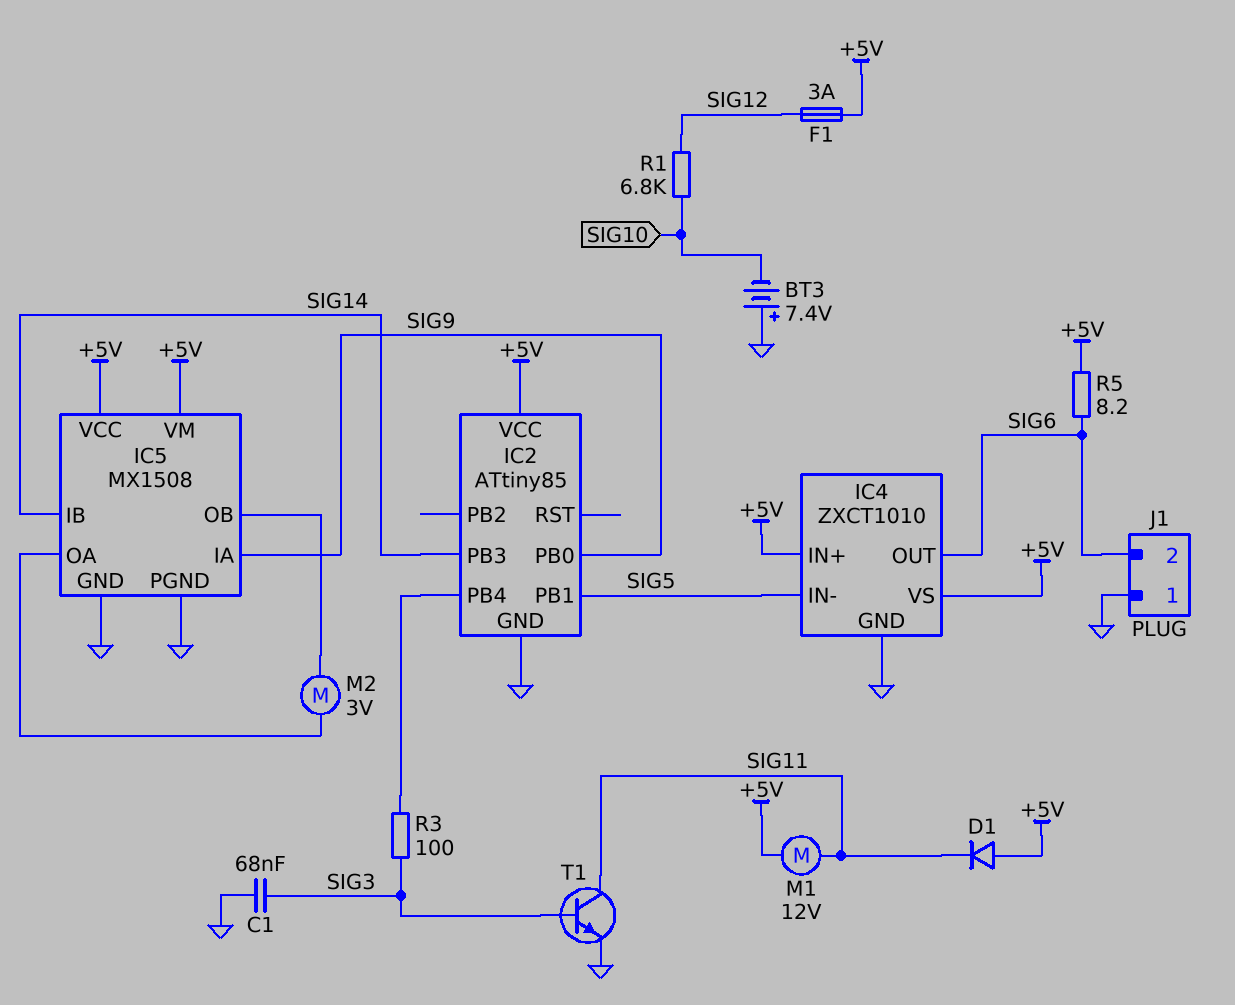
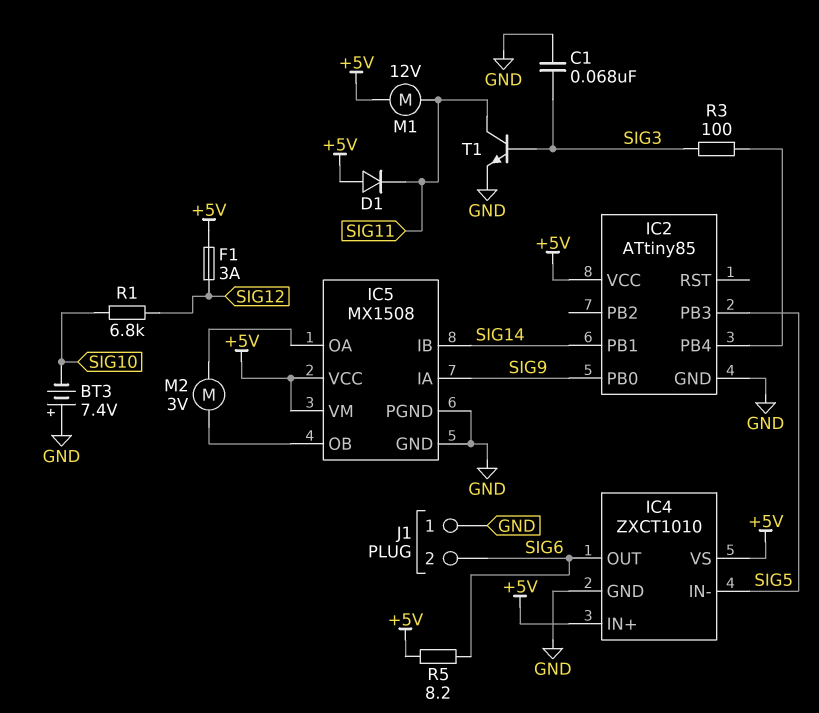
IC2 pin PB1: SIG5 -> SIG14
IC2 pin PB3: SIG14 -> SIG5

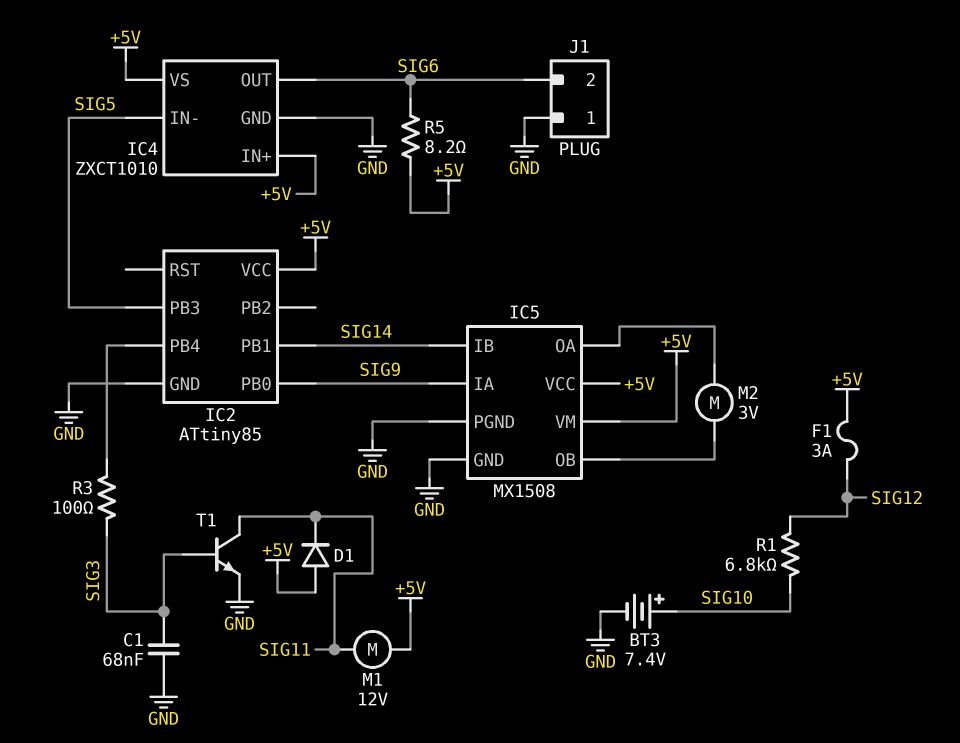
BT3: 7.4V (plus GND, minus SIG10) -> 7.4V (plus SIG10, minus GND)

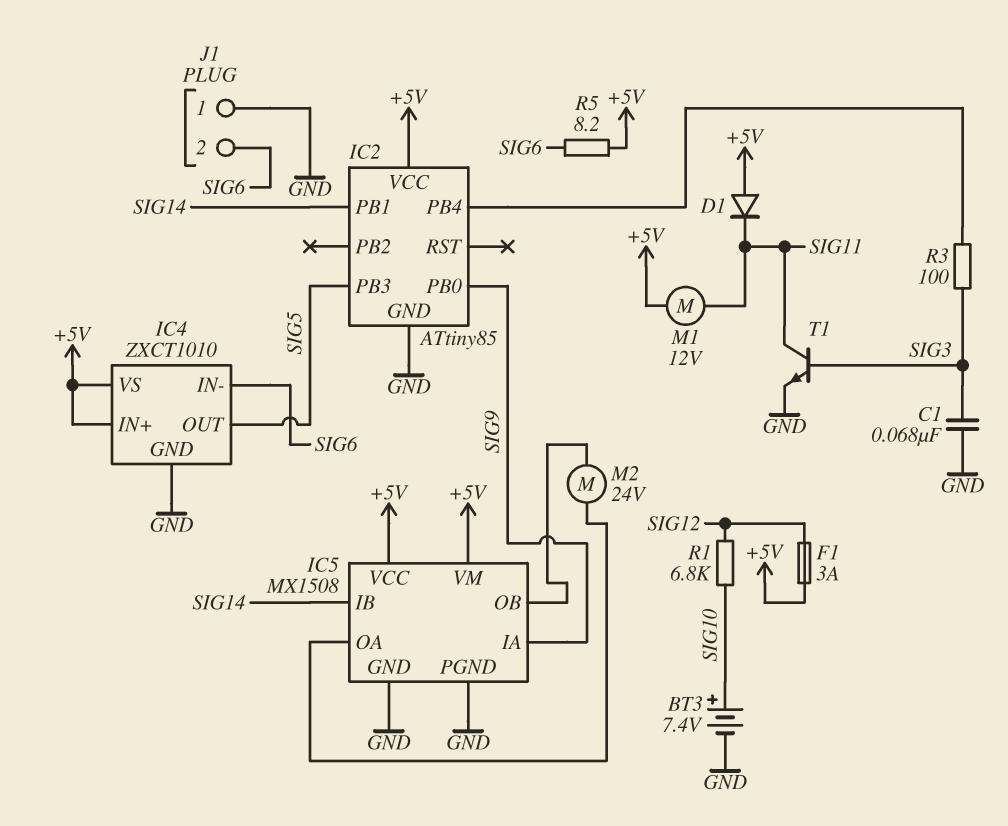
IC4 pin IN-: SIG5 -> SIG6
IC4 pin OUT: SIG6 -> SIG5
M2: motor 3V (IC5/OA, IC5/OB) -> motor 24V (IC5/OA, IC5/OB)

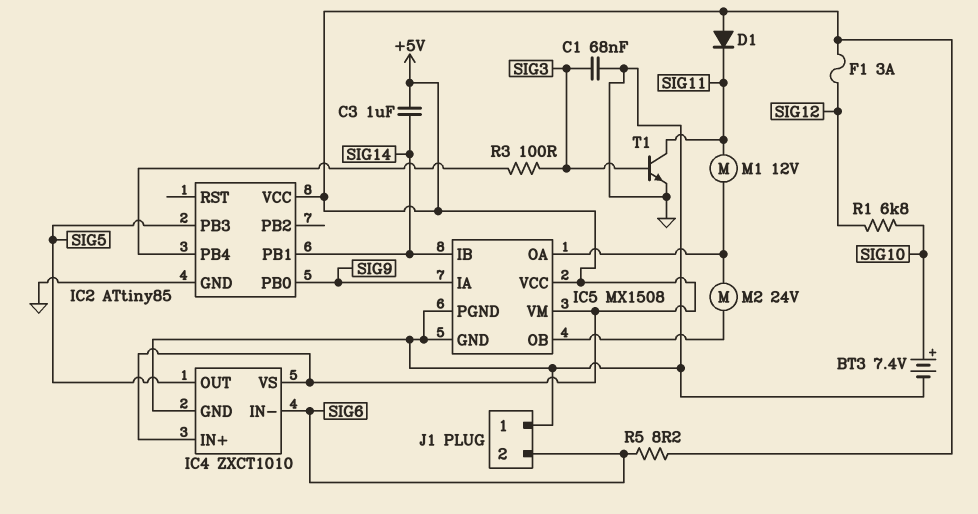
C3: none -> 1uF (+5V, SIG14)
M1: motor 12V (+5V, SIG11) -> motor 12V (IC5/OA, SIG11)

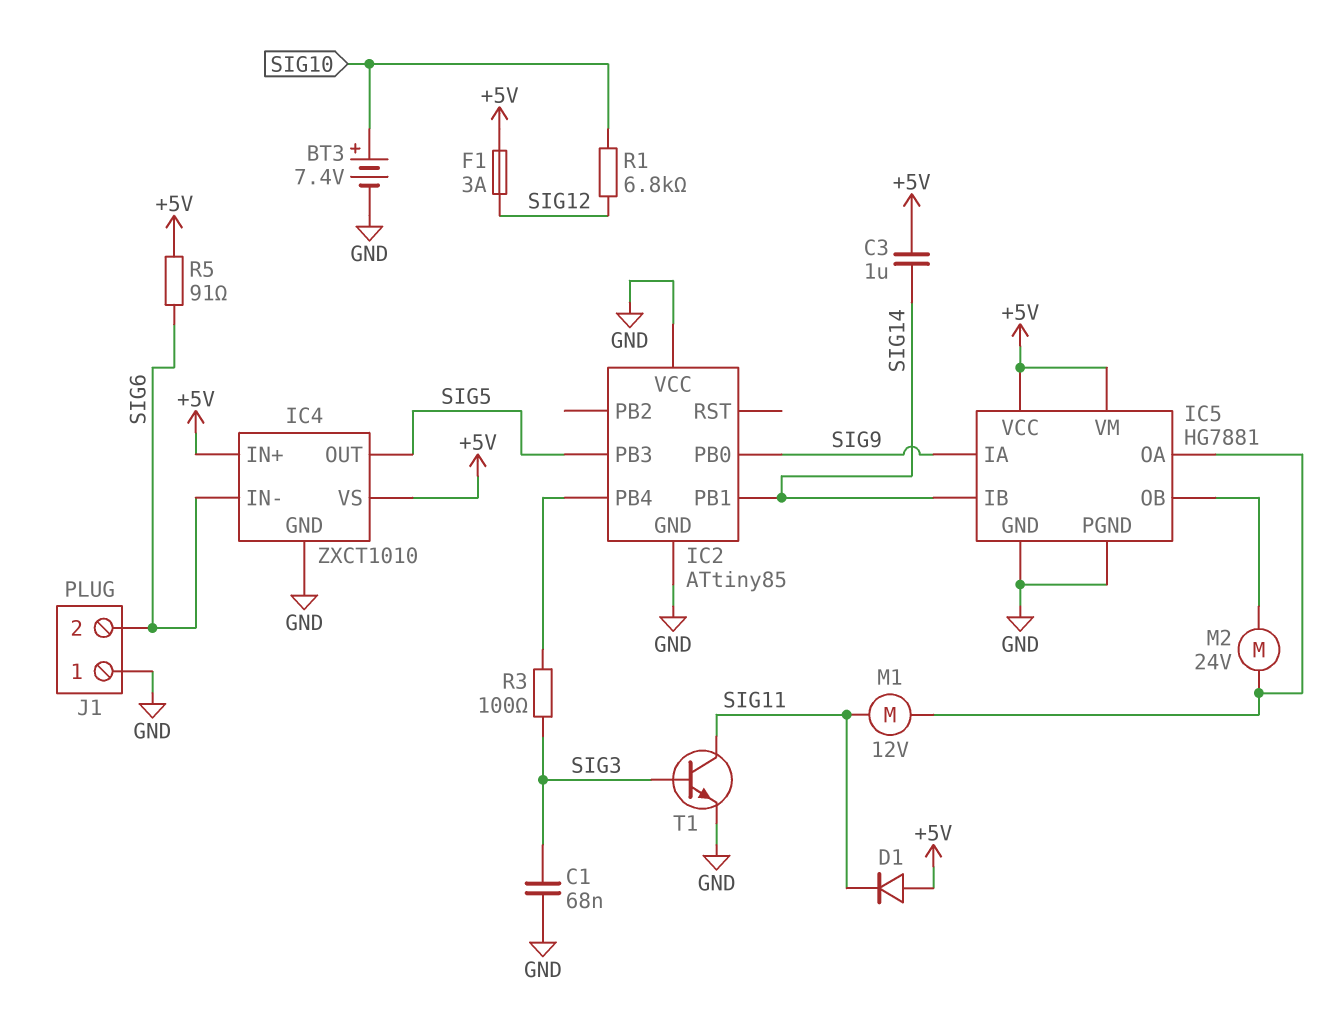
IC2 pin VCC: +5V -> GND
IC5: MX1508 -> HG7881
R5: 8.2 (+5V, SIG6) -> 91 (+5V, SIG6)

